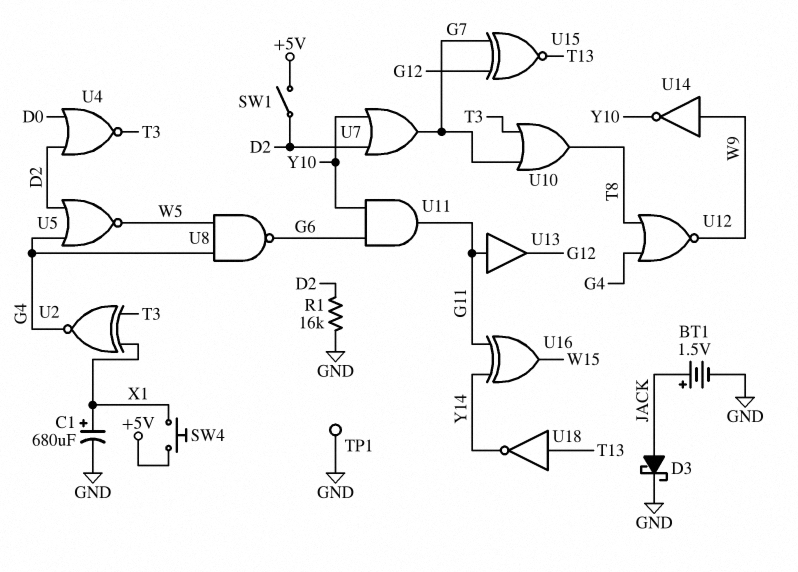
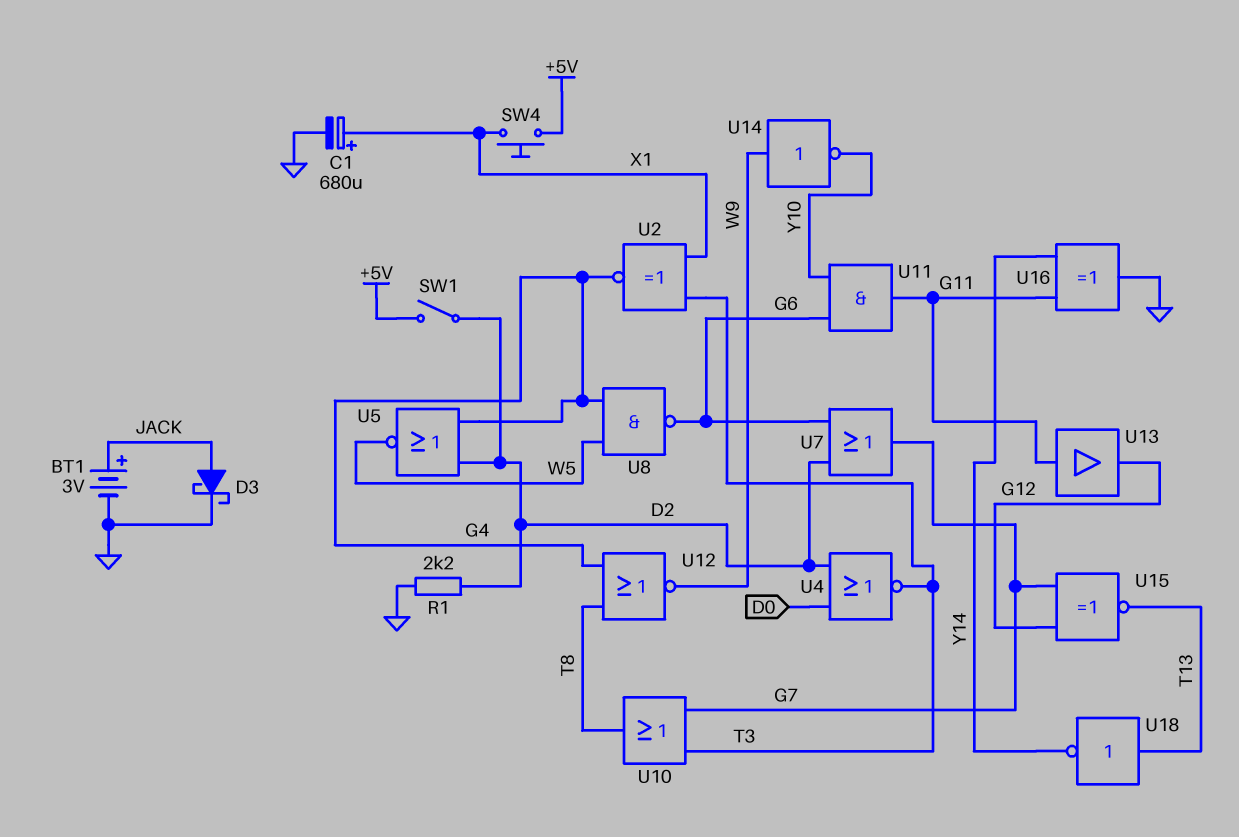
BT1: 1.5V (plus JACK, minus GND) -> 3V (plus JACK, minus GND)
R1: 16k (D2, GND) -> 2.2k (D2, GND)
TP1: test point (GND) -> none
U7: OR (in D2, in Y10, out G7) -> OR (in D2, in G6, out G7)
U16: XOR (in G11, in Y14, out W15) -> XOR (in G11, in Y14, out GND)

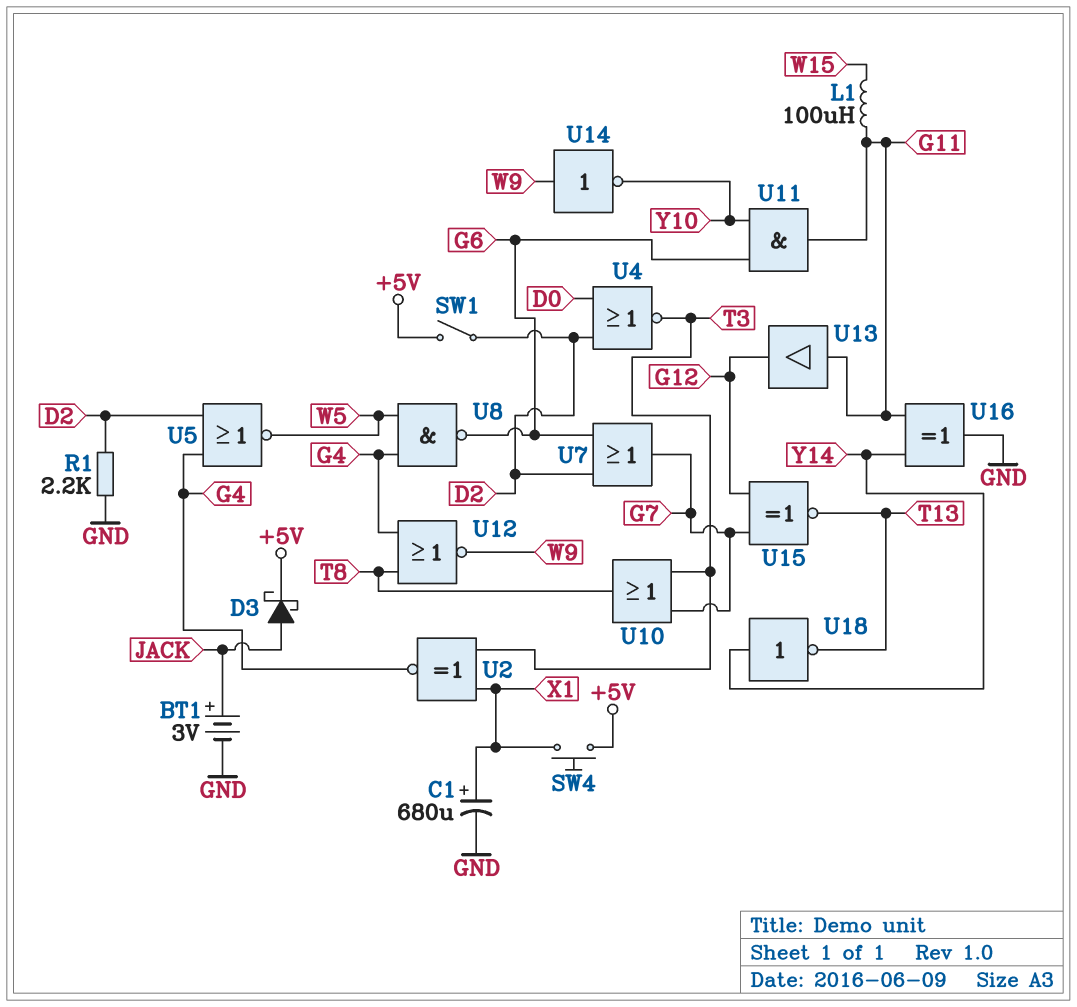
D3: schottky (A JACK, K GND) -> schottky (A JACK, K +5V)
L1: none -> 100uH (G11, W15)
U18: NOT (in T13, out Y14) -> NOT (in Y14, out T13)

